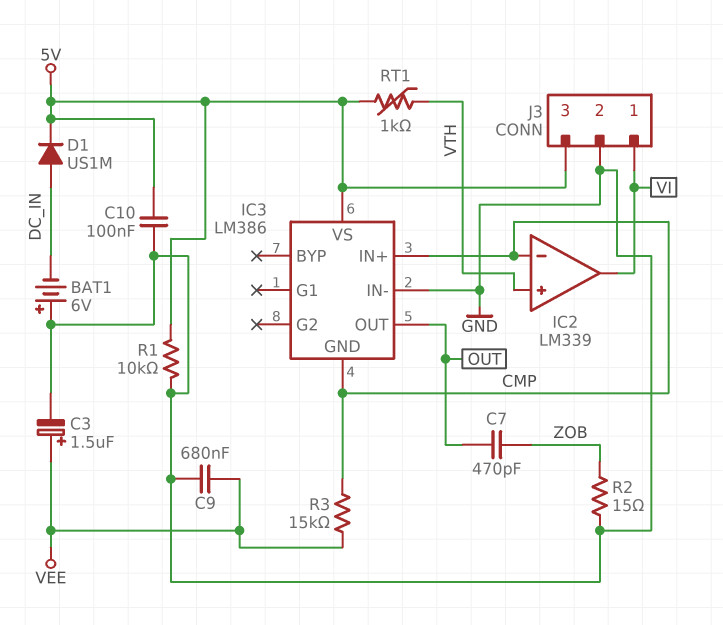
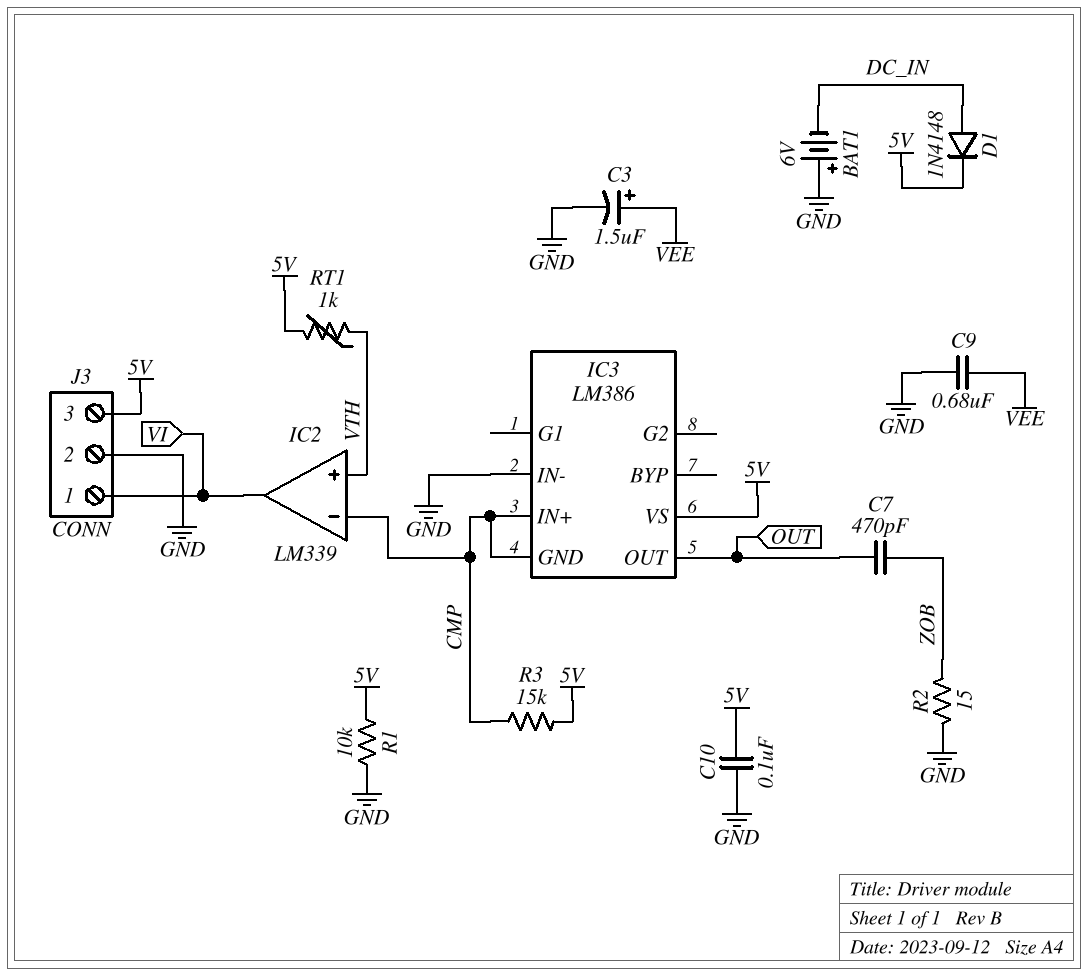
D1: diode US1M (A DC_IN, K 5V) -> diode 1N4148 (A DC_IN, K 5V)
R3: 15k (CMP, VEE) -> 15k (5V, CMP)

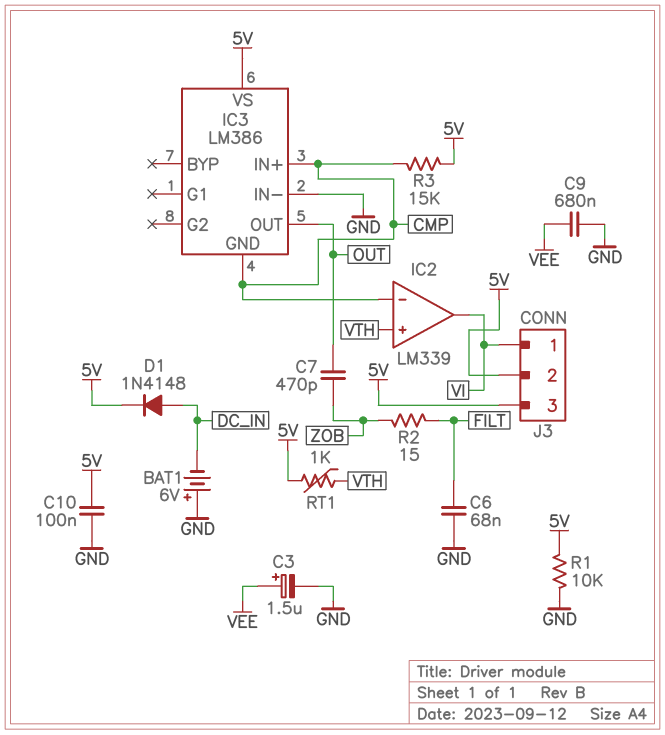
C6: none -> 68nF (FILT, GND)
J3 pin 2: GND -> 5V
R2: 15 (GND, ZOB) -> 15 (FILT, ZOB)

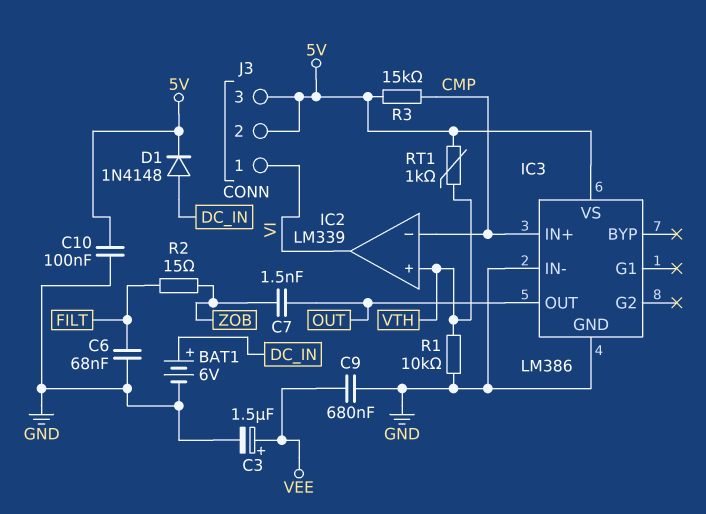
BAT1: 6V (plus GND, minus DC_IN) -> 6V (plus DC_IN, minus GND)
C7: 470pF (OUT, ZOB) -> 1.5nF (OUT, ZOB)
IC3 pin GND: CMP -> GND
R1: 10k (5V, GND) -> 10k (GND, VTH)

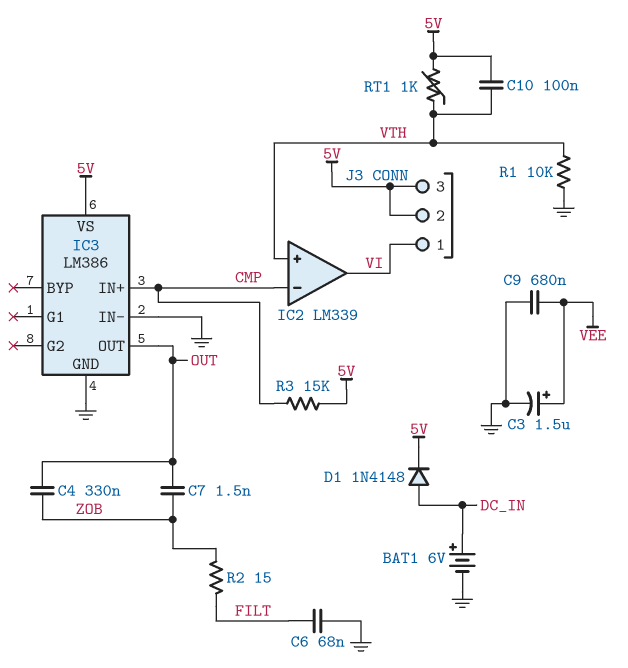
C4: none -> 330nF (OUT, ZOB)
C10: 100nF (5V, GND) -> 100nF (5V, VTH)

